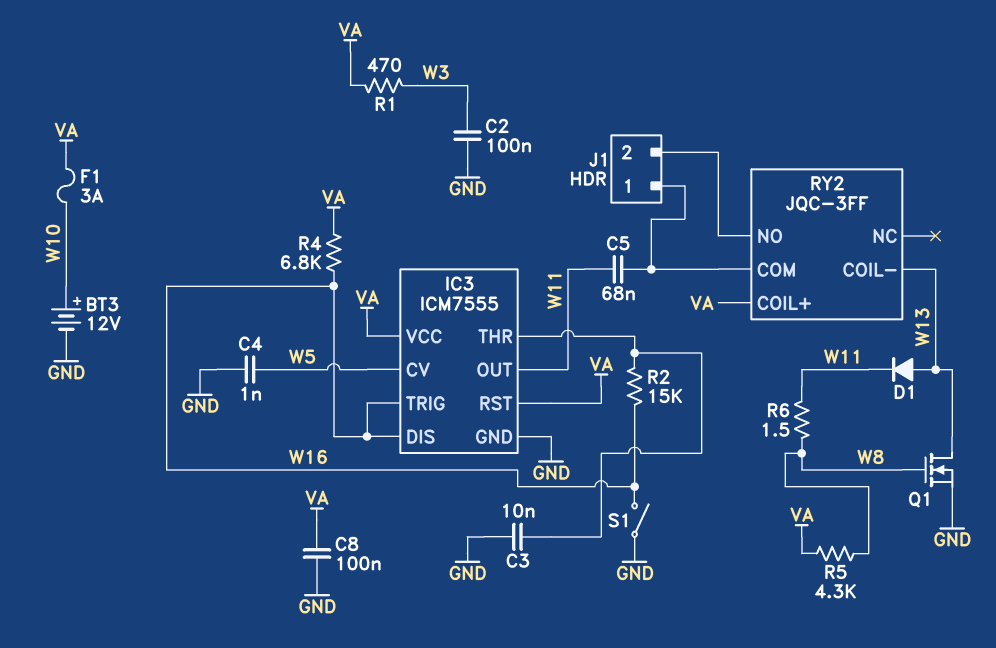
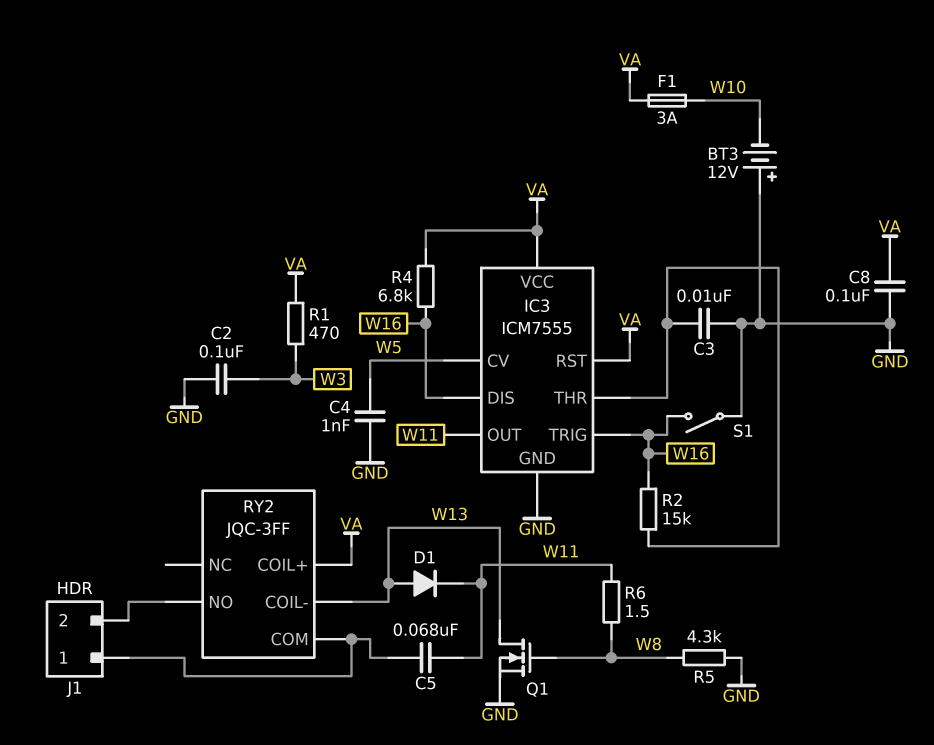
BT3: 12V (plus W10, minus GND) -> 12V (plus GND, minus W10)
R5: 4.3k (VA, W8) -> 4.3k (GND, W8)

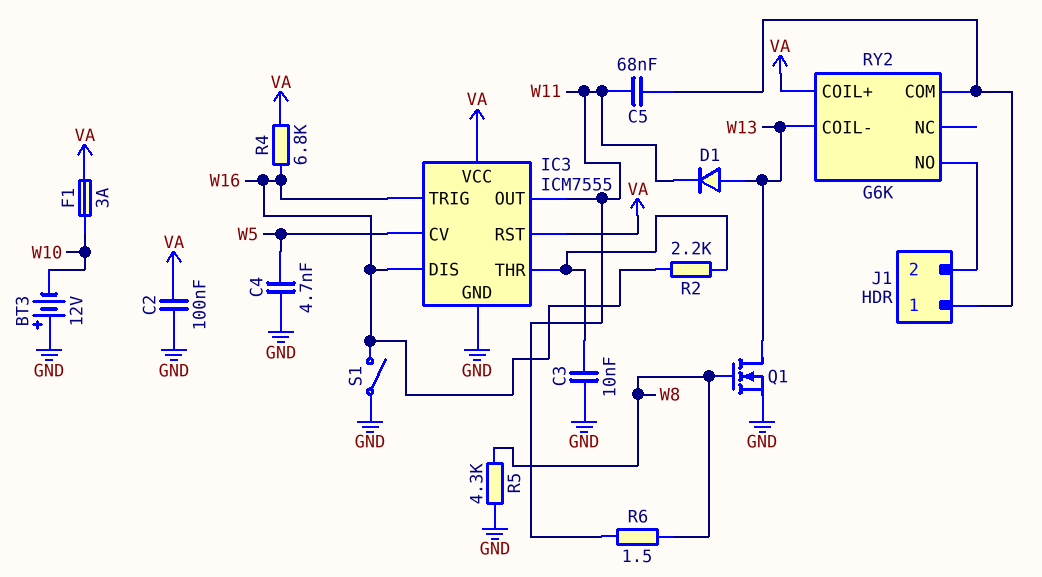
C2: 100nF (GND, W3) -> 100nF (GND, VA)
C4: 1nF (GND, W5) -> 4.7nF (GND, W5)
C8: 100nF (GND, VA) -> none
R1: 470 (VA, W3) -> none
R2: 15k (IC3/THR, W16) -> 2.2k (IC3/THR, W16)
RY2: JQC-3FF -> G6K

